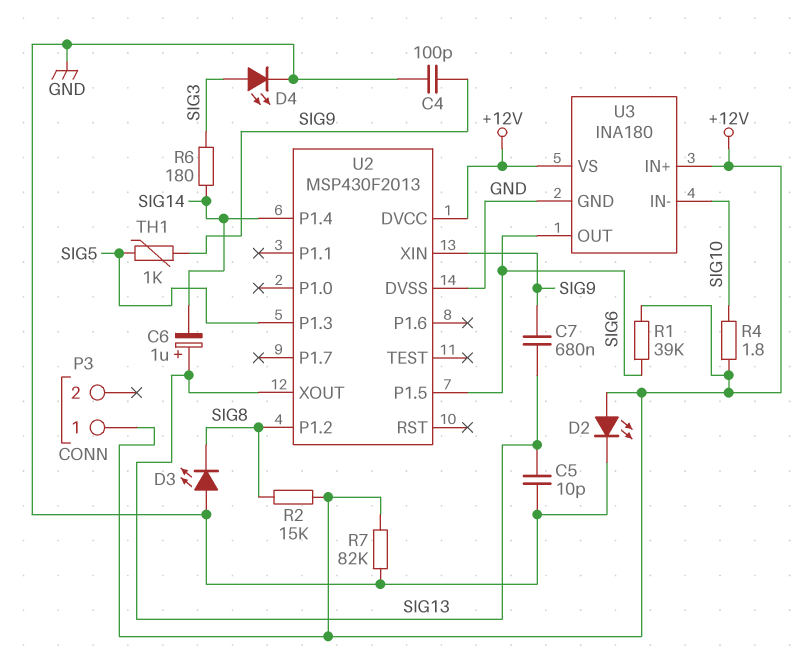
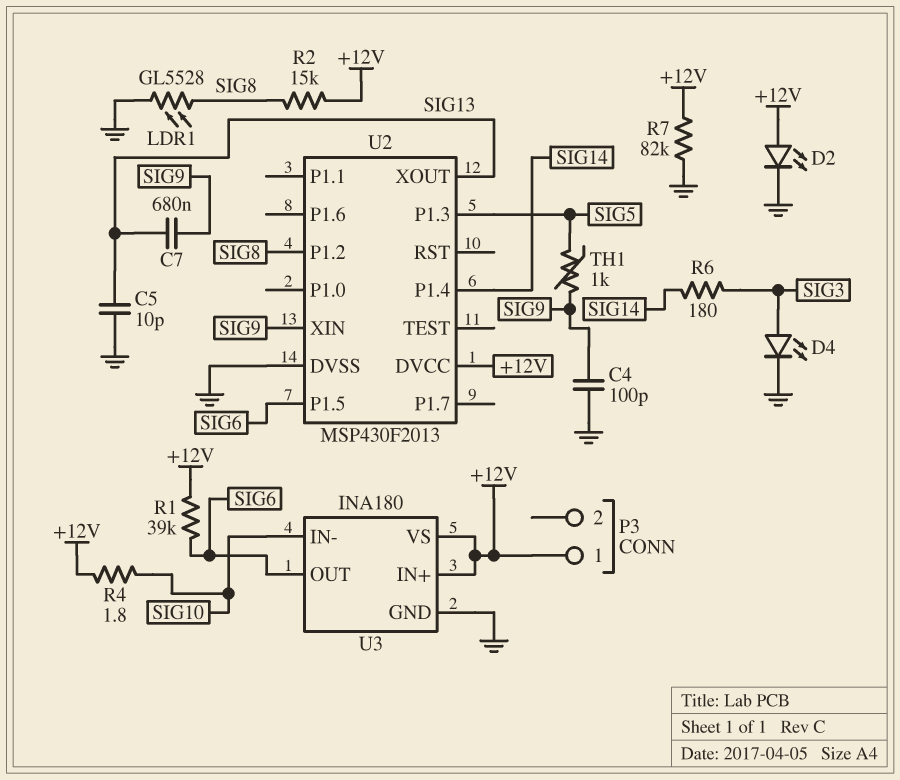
C6: 1uF (plus SIG13, minus SIG14) -> none
D3: LED (A GND, K SIG8) -> none
LDR1: none -> GL5528 (GND, SIG8)

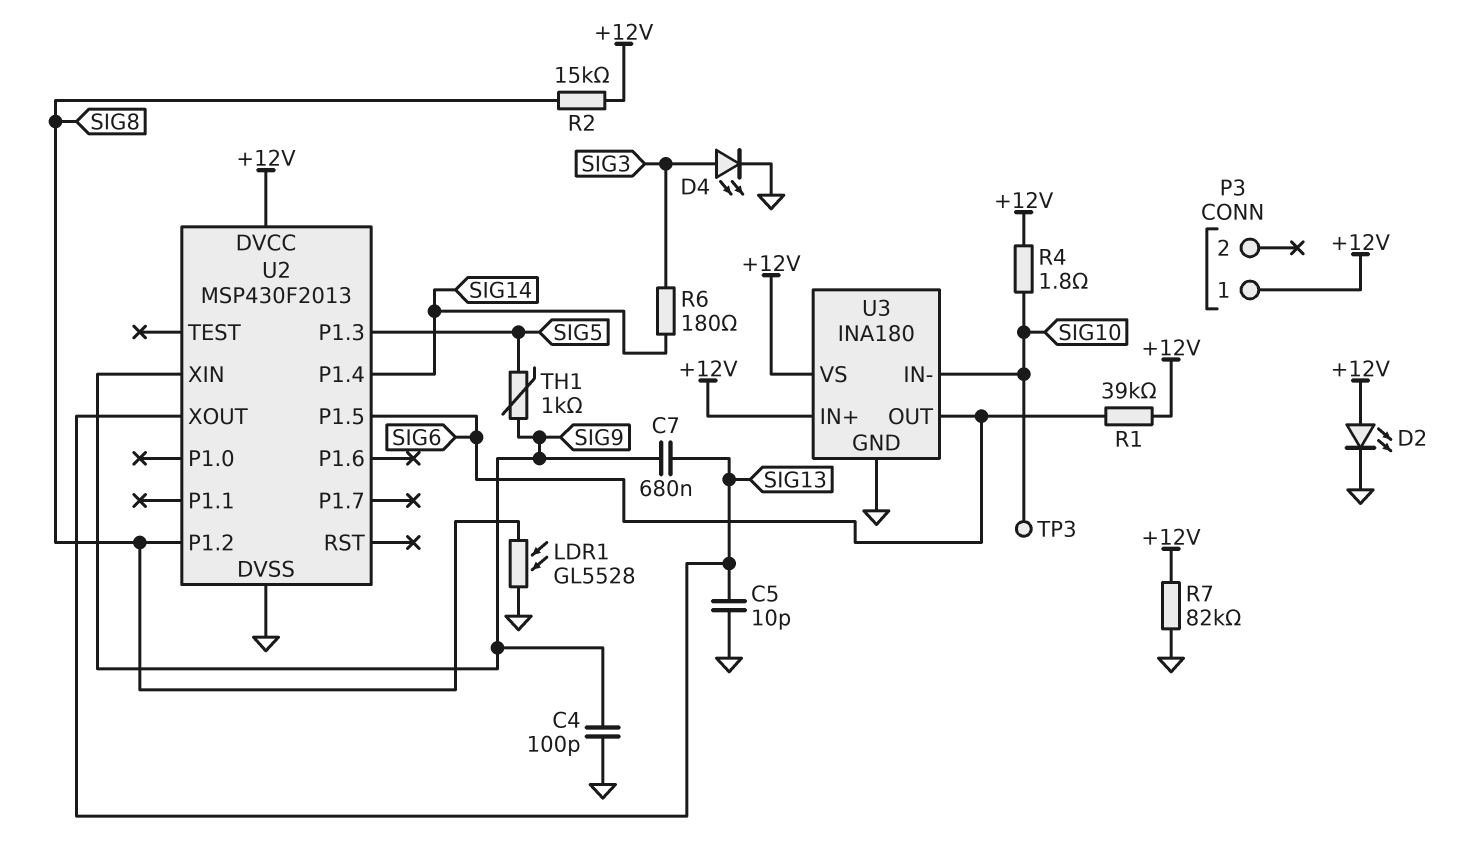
TP3: none -> test point (SIG10)

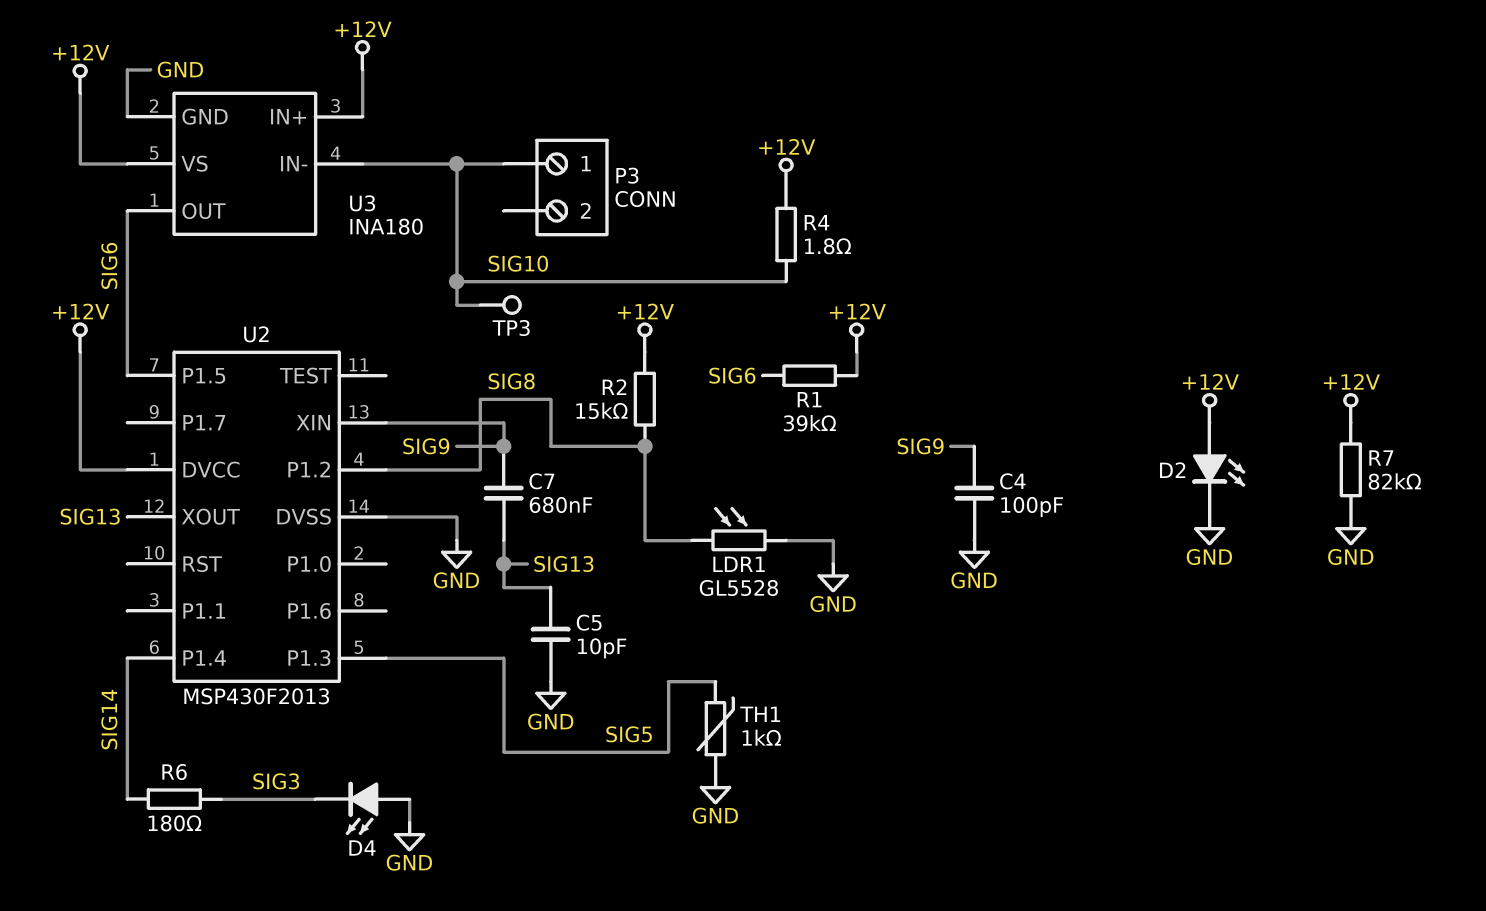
D4: LED (A SIG3, K GND) -> LED (A GND, K SIG3)
P3 pin 1: +12V -> SIG10
TH1: 1k (SIG5, SIG9) -> 1k (GND, SIG5)

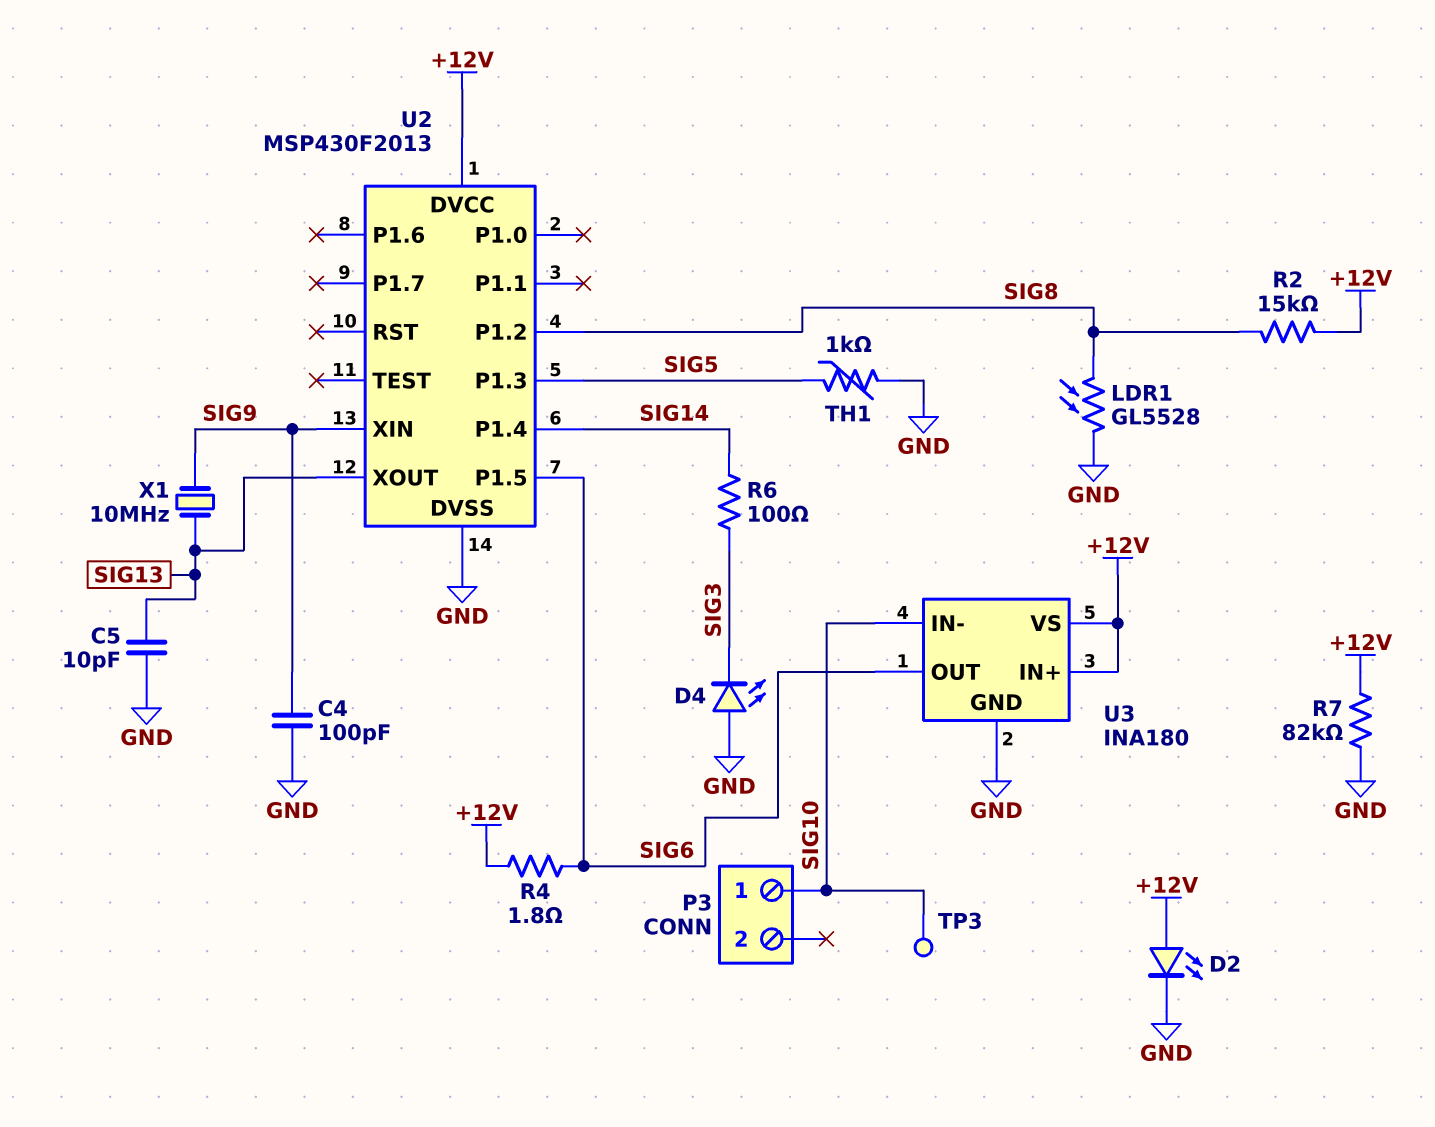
C7: 680nF (SIG9, SIG13) -> none
R1: 39k (+12V, SIG6) -> none
R4: 1.8 (+12V, SIG10) -> 1.8 (+12V, SIG6)
R6: 180 (SIG3, SIG14) -> 100 (SIG3, SIG14)
X1: none -> 10MHz (SIG9, SIG13)

